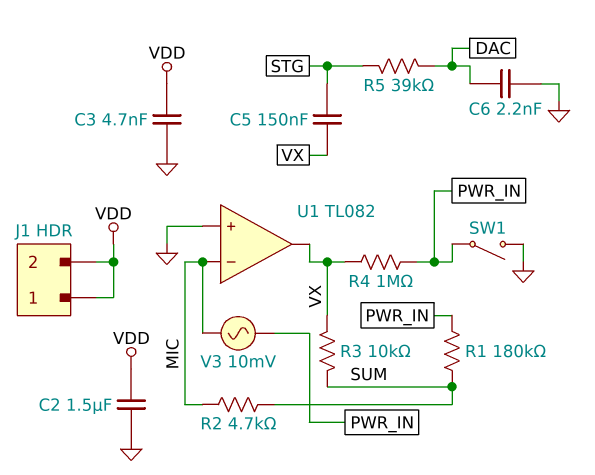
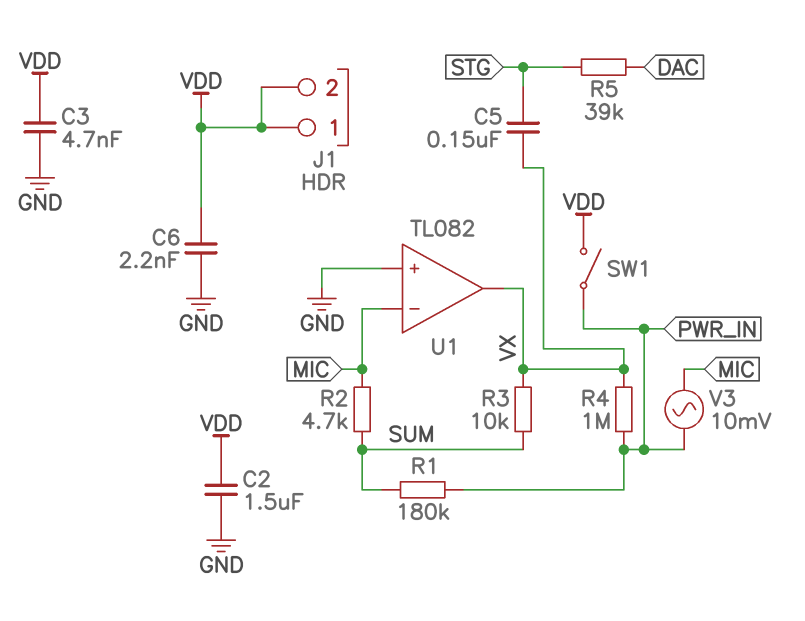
C6: 2.2nF (DAC, GND) -> 2.2nF (GND, VDD)
SW1: switch (GND, PWR_IN) -> switch (PWR_IN, VDD)

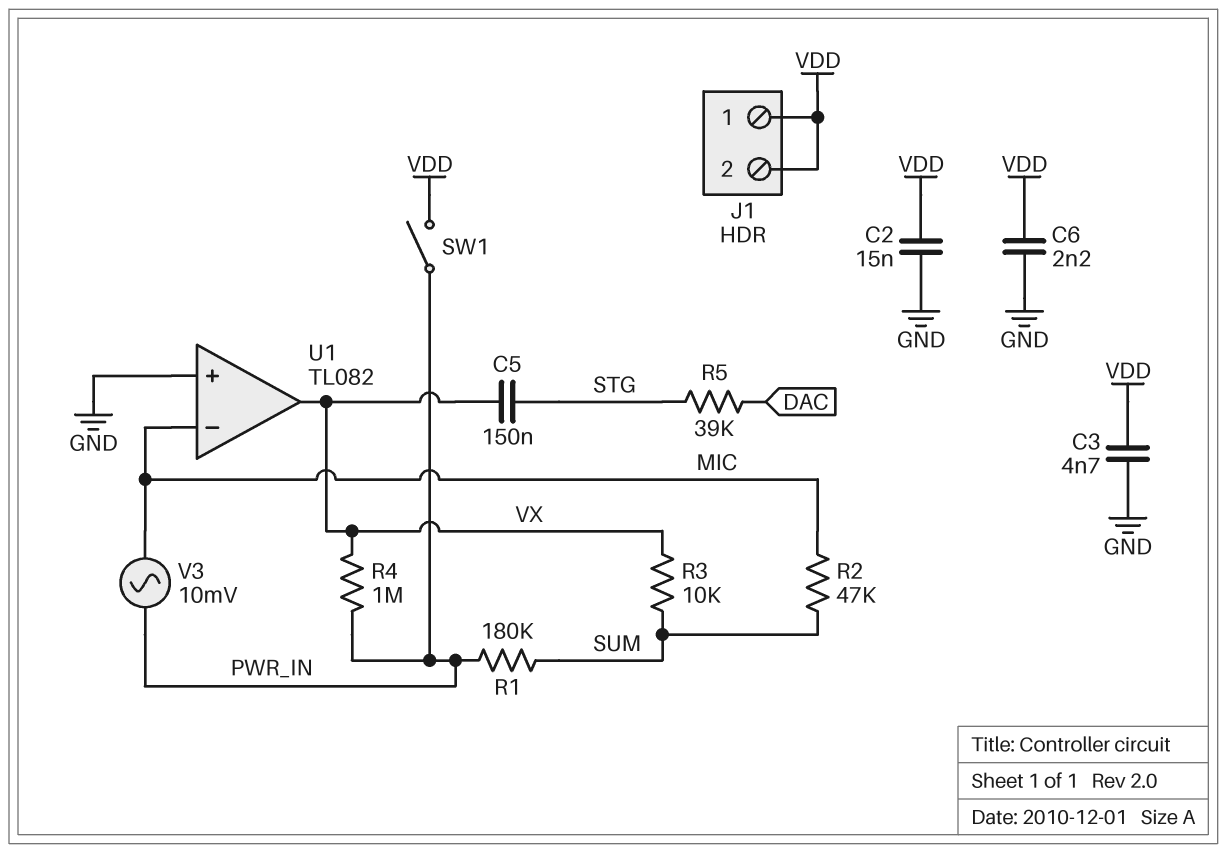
C2: 1.5uF (GND, VDD) -> 15nF (GND, VDD)
R2: 4.7k (MIC, SUM) -> 47k (MIC, SUM)

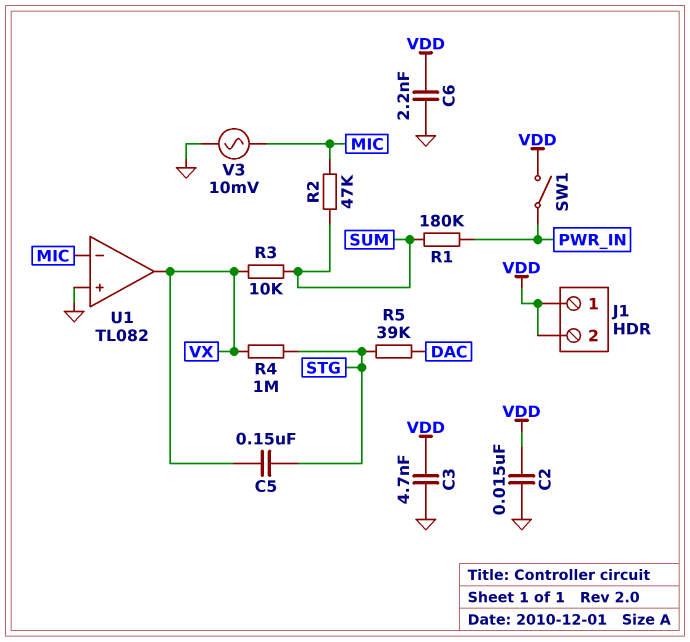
R4: 1M (PWR_IN, VX) -> 1M (STG, VX)
V3: AC 10mV (MIC, PWR_IN) -> AC 10mV (GND, MIC)

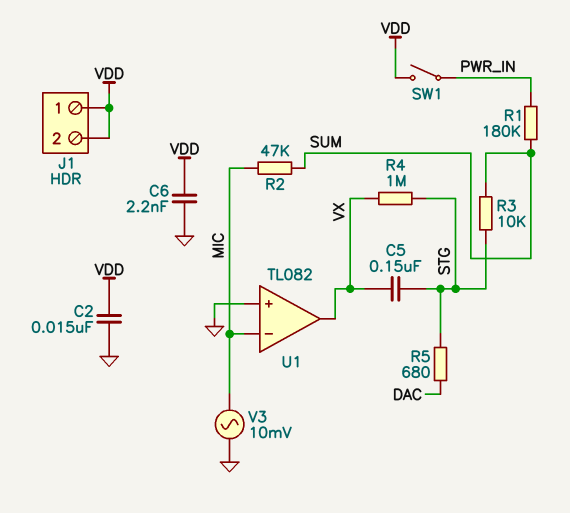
C3: 4.7nF (GND, VDD) -> none
R3: 10k (SUM, VX) -> 10k (STG, SUM)
R5: 39k (DAC, STG) -> 680 (DAC, STG)

